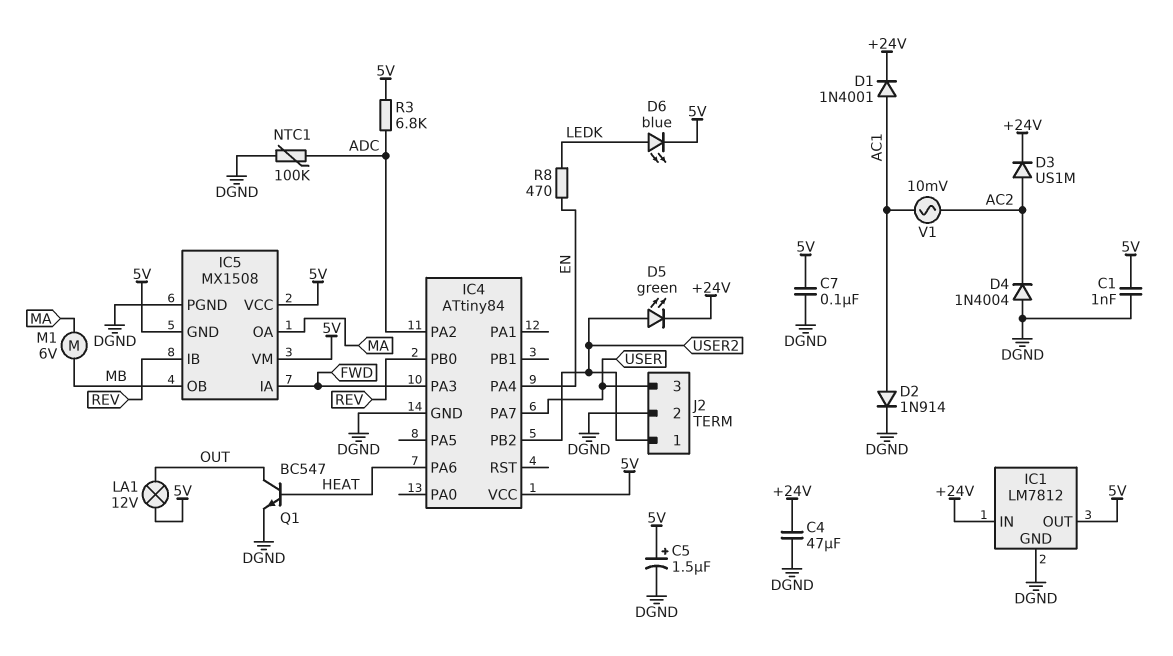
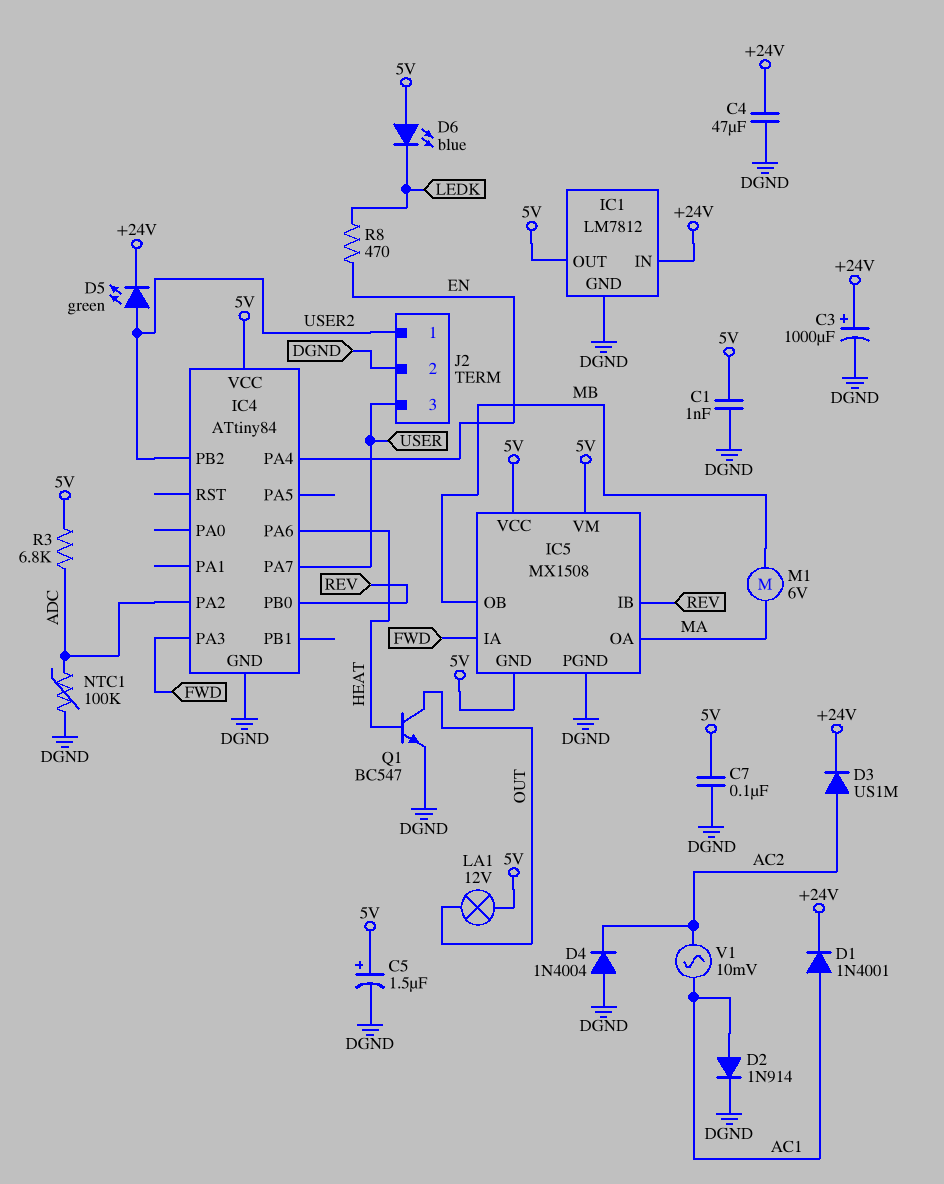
C3: none -> 1000uF (plus +24V, minus DGND)
D6: LED blue (A LEDK, K 5V) -> LED blue (A 5V, K LEDK)

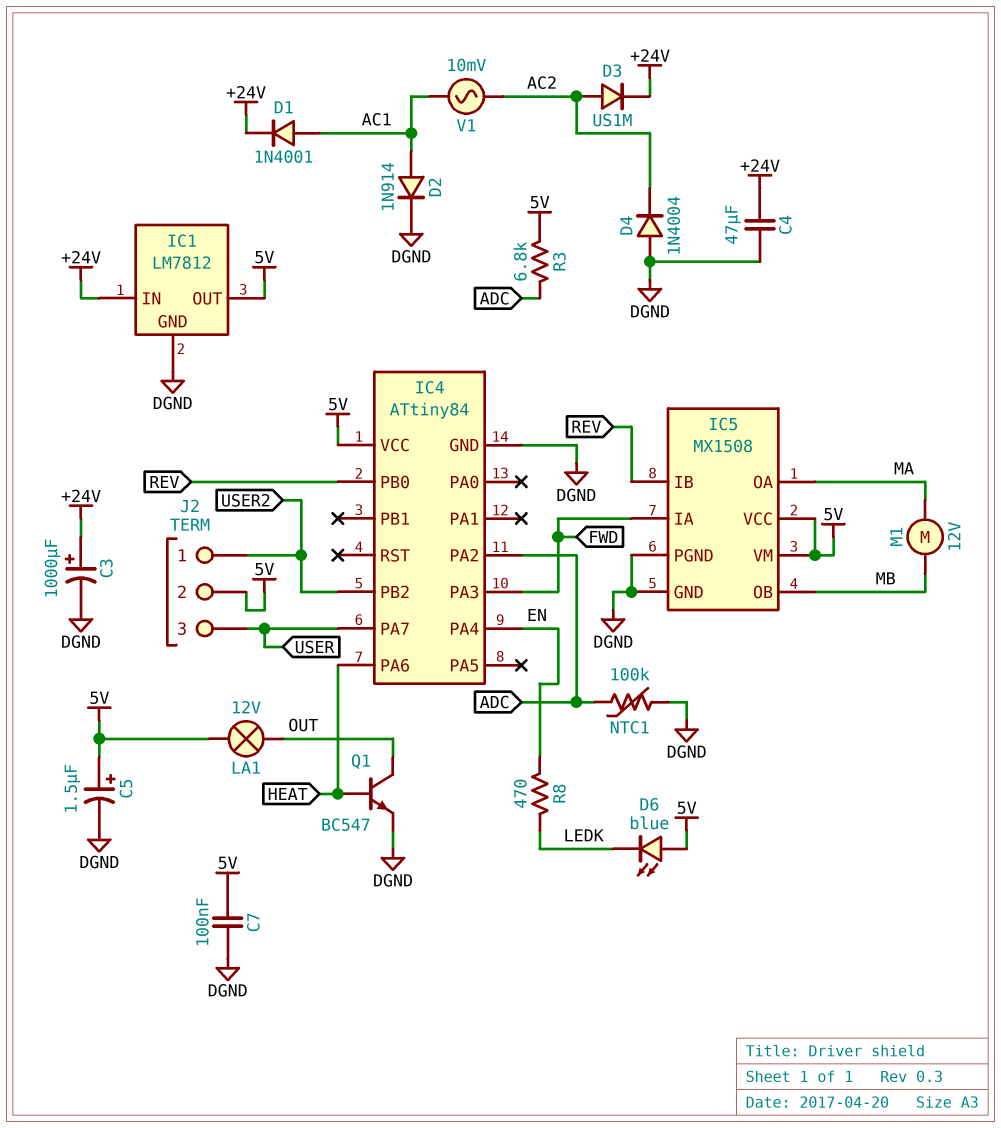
C1: 1nF (5V, DGND) -> none
D5: LED green (A USER2, K +24V) -> none
IC5 pin GND: 5V -> DGND
J2 pin 2: DGND -> 5V
M1: motor 6V (MA, MB) -> motor 12V (MA, MB)

